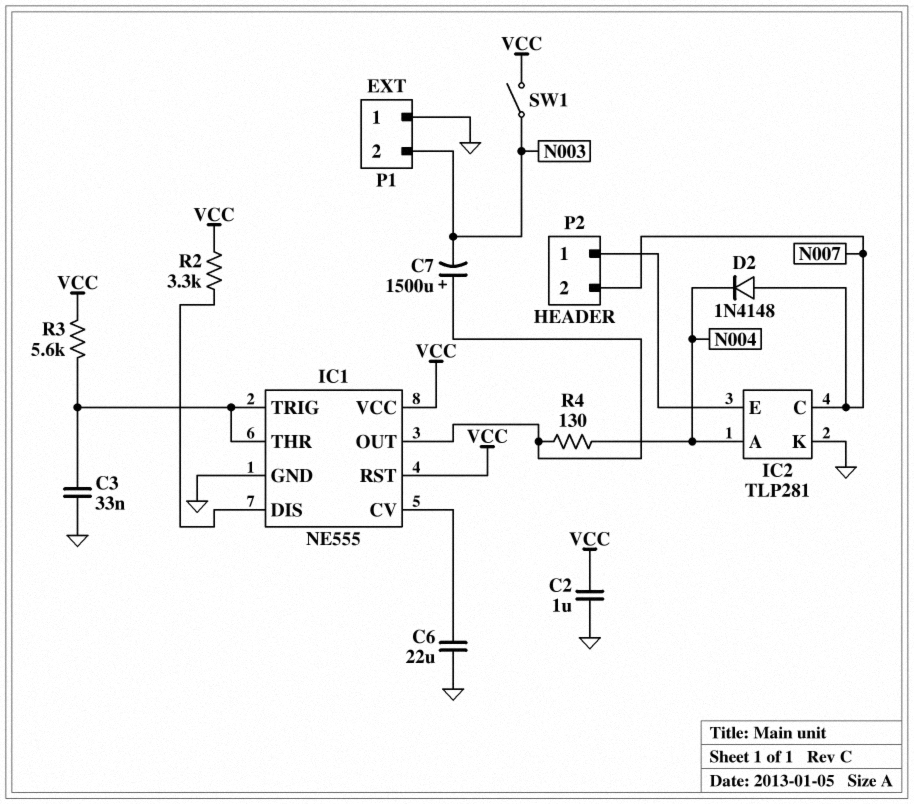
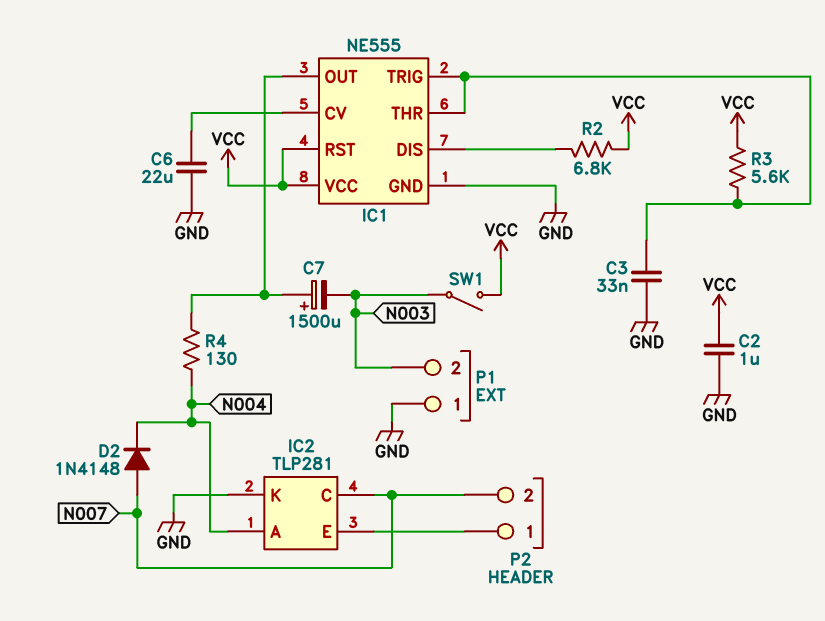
R2: 3.3k (IC1/DIS, VCC) -> 6.8k (IC1/DIS, VCC)

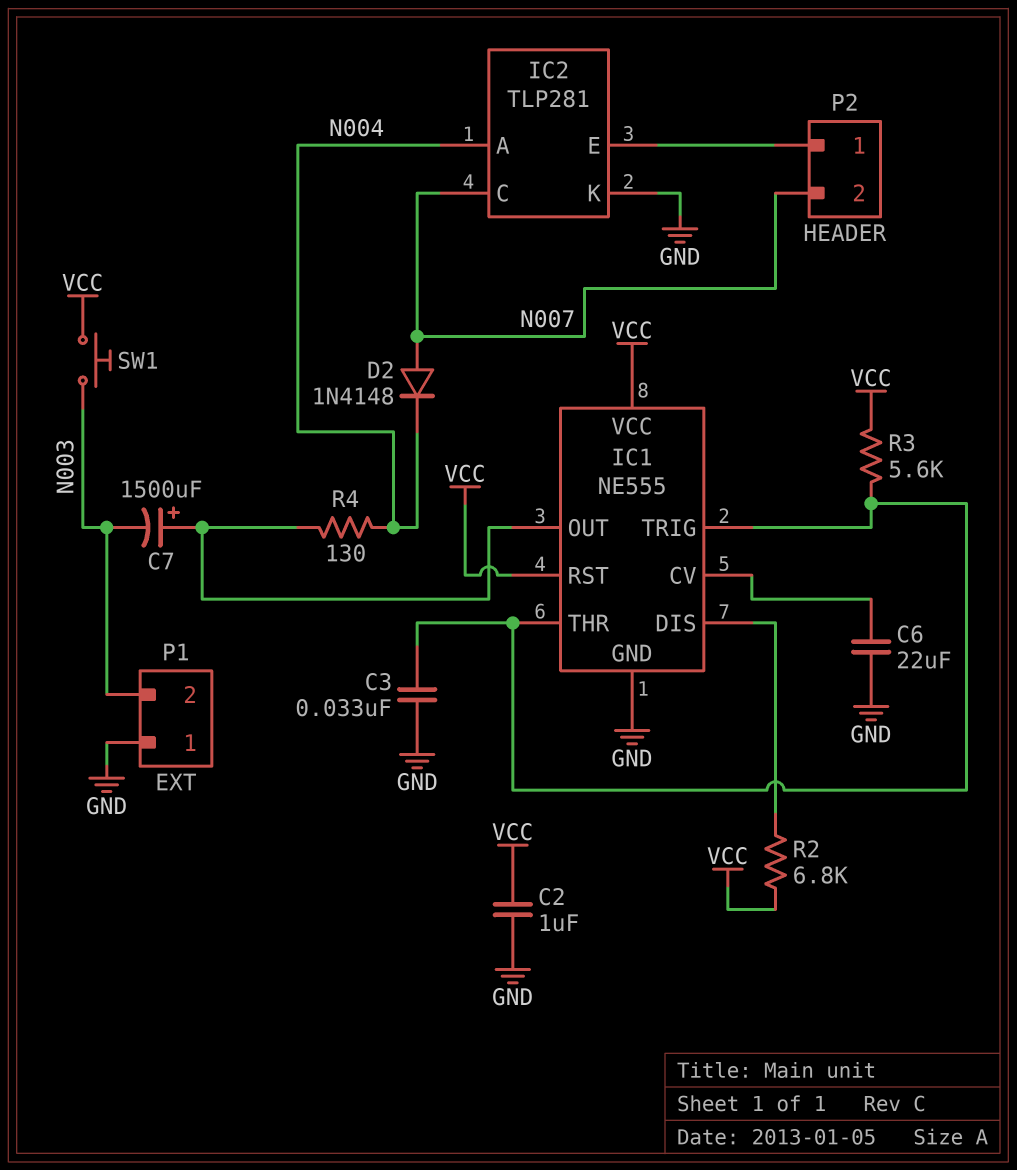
SW1: switch (N003, VCC) -> button (N003, VCC)

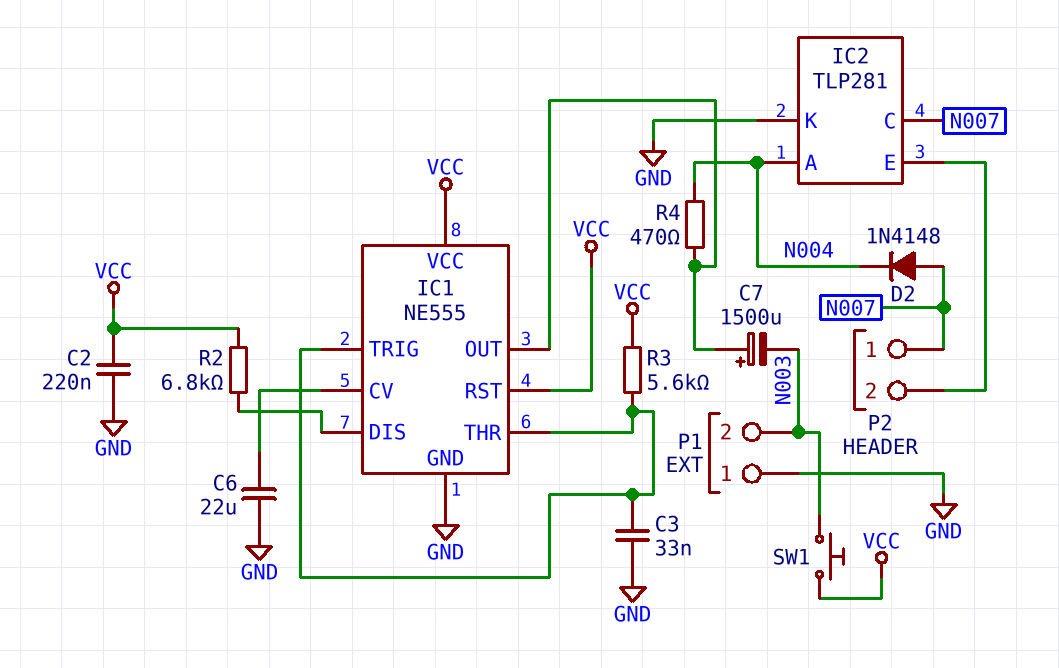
C2: 1uF (GND, VCC) -> 220nF (GND, VCC)
P2 pin 1: IC2/E -> N007
P2 pin 2: N007 -> IC2/E
R4: 130 (IC1/OUT, N004) -> 470 (IC1/OUT, N004)

